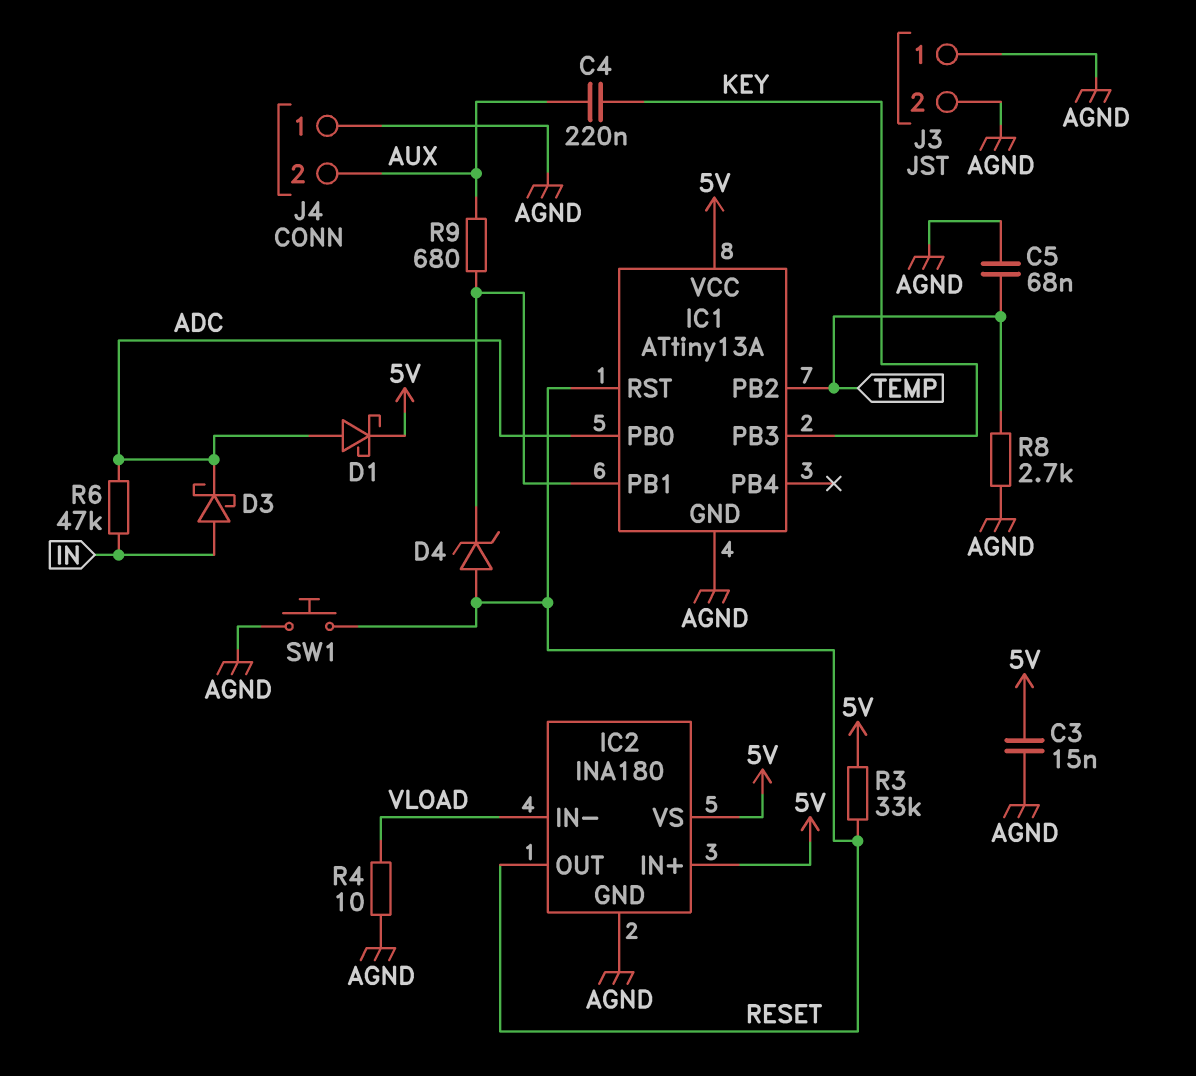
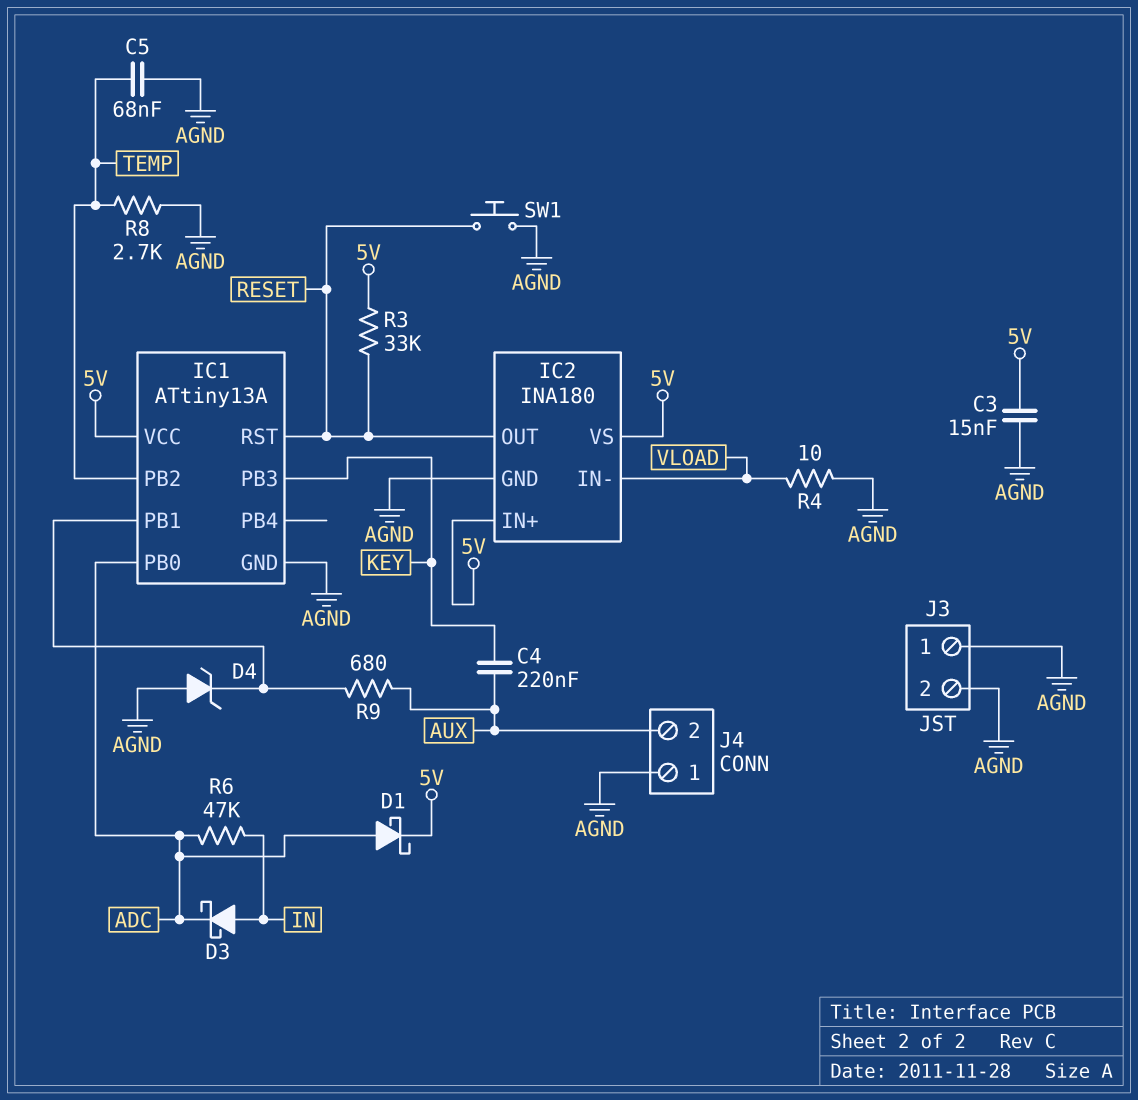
D4: zener (A RESET, K IC1/PB1) -> zener (A AGND, K IC1/PB1)

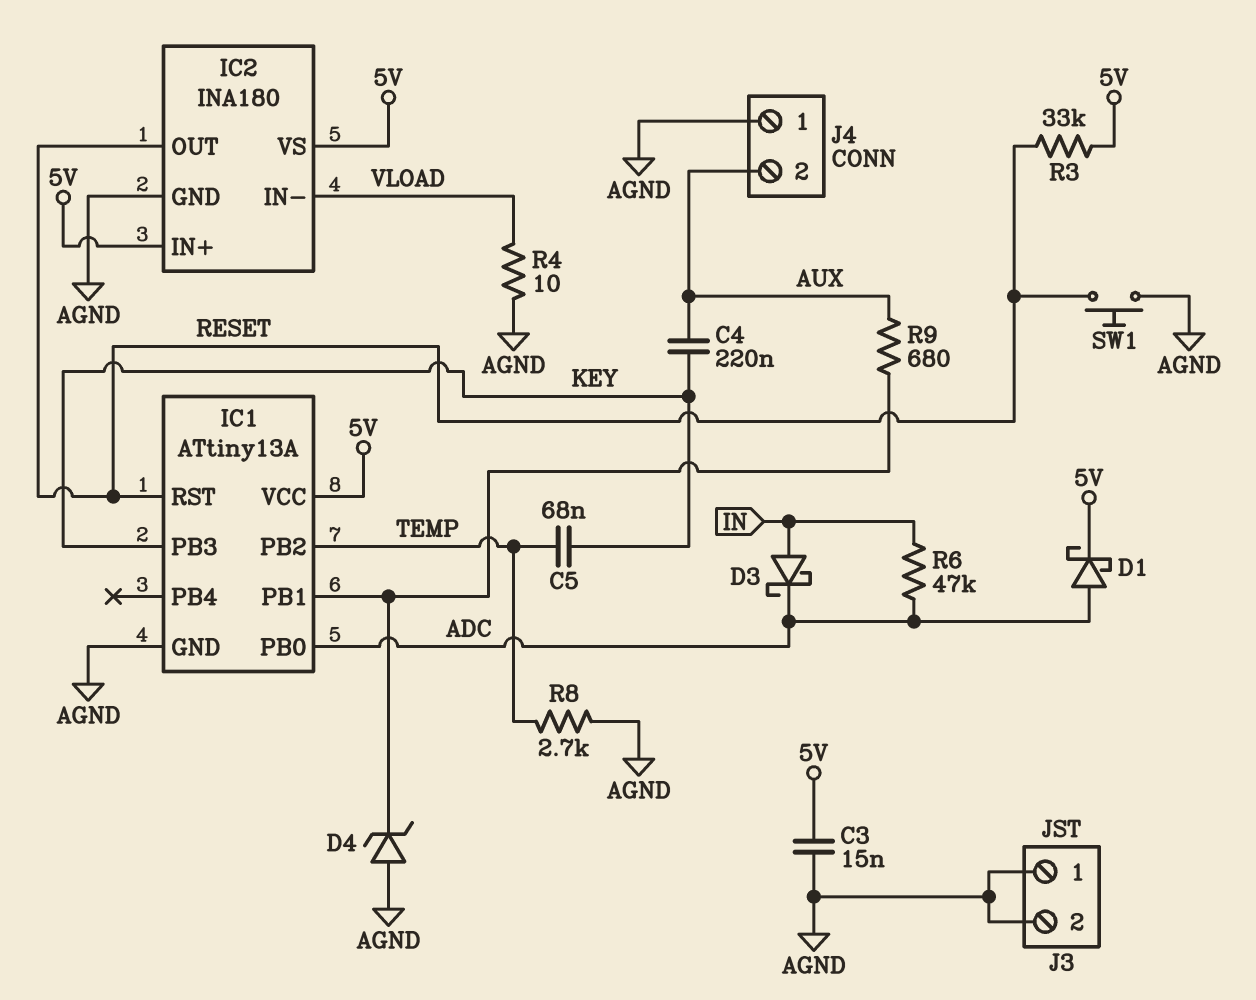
C5: 68nF (AGND, TEMP) -> 68nF (KEY, TEMP)

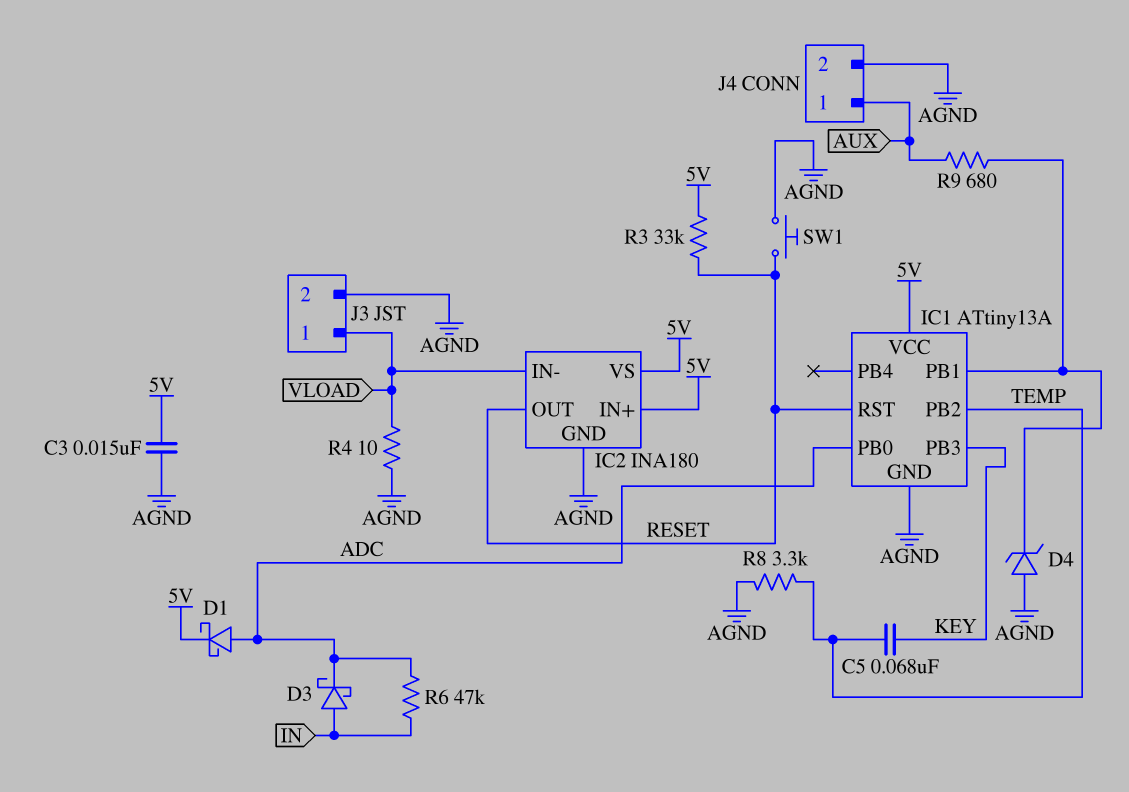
C4: 220nF (AUX, KEY) -> none
J3 pin 1: AGND -> VLOAD
J4 pin 1: AGND -> AUX
J4 pin 2: AUX -> AGND
R8: 2.7k (AGND, TEMP) -> 3.3k (AGND, TEMP)

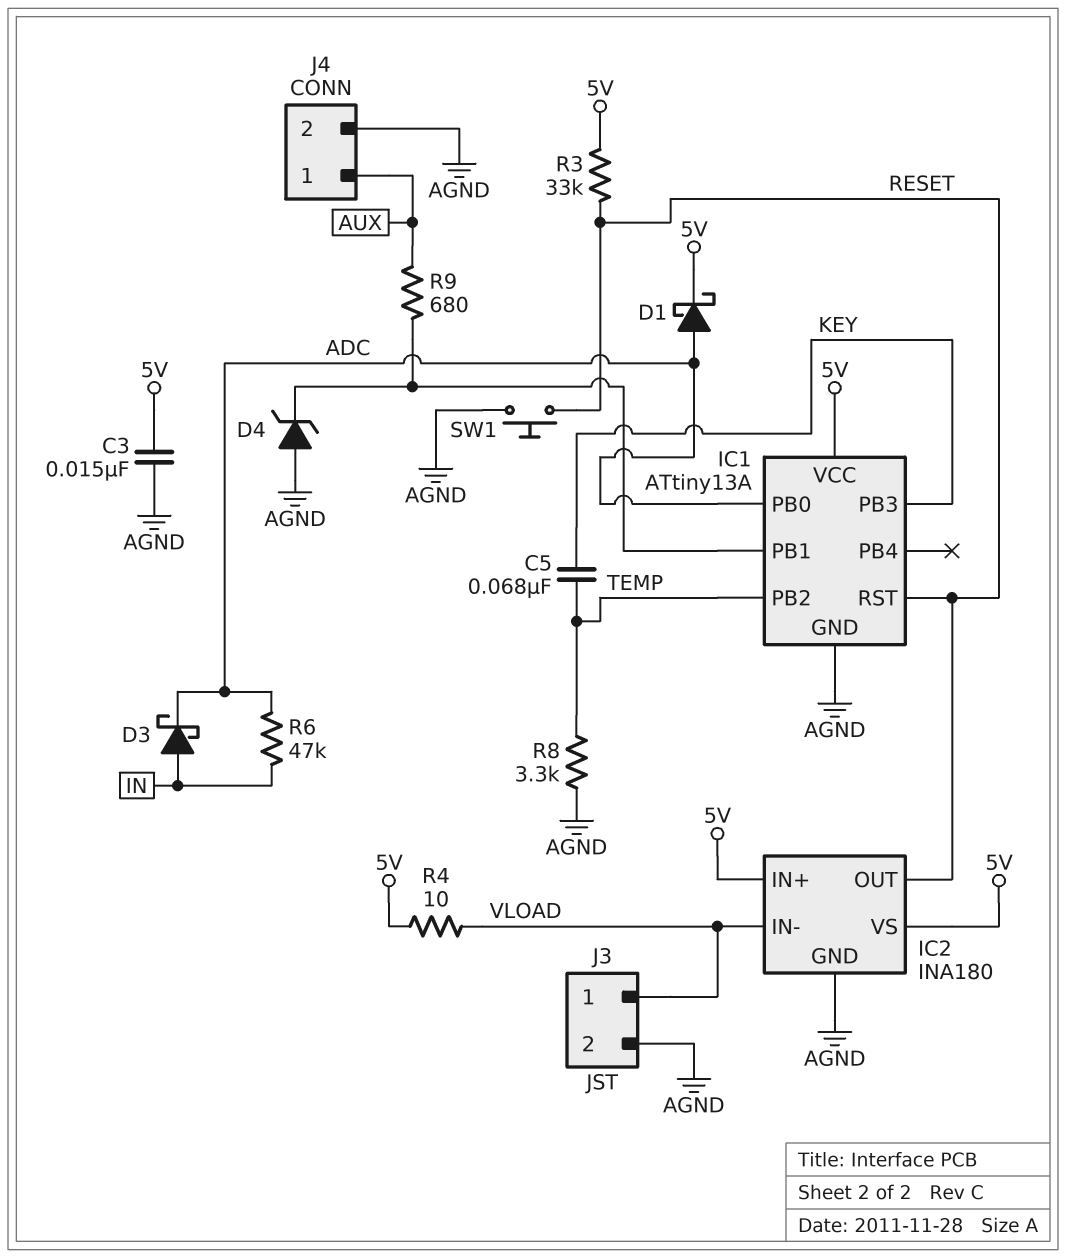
R4: 10 (AGND, VLOAD) -> 10 (5V, VLOAD)

